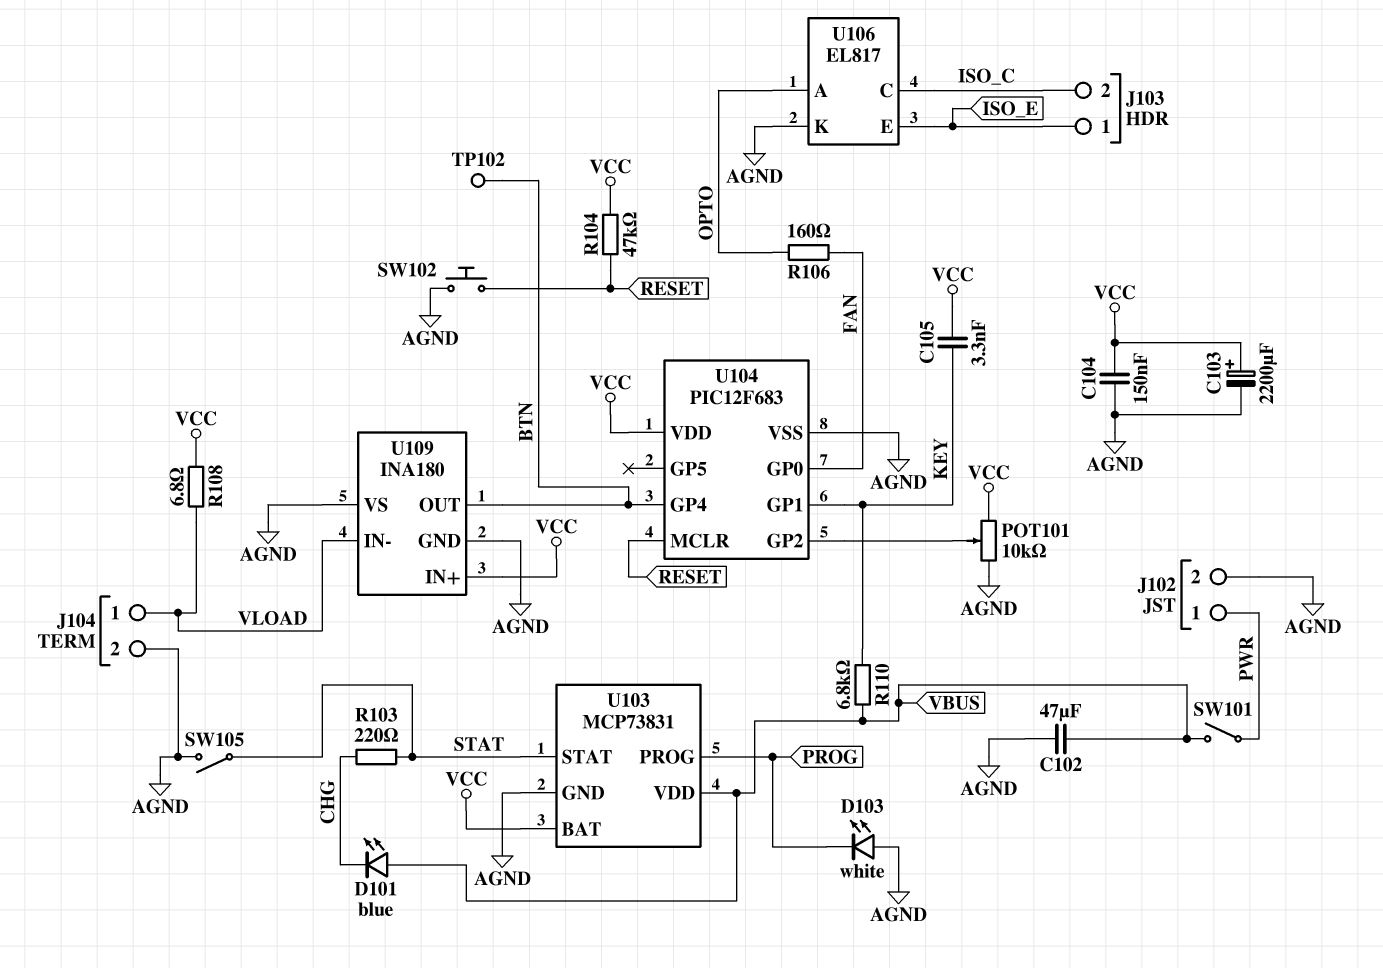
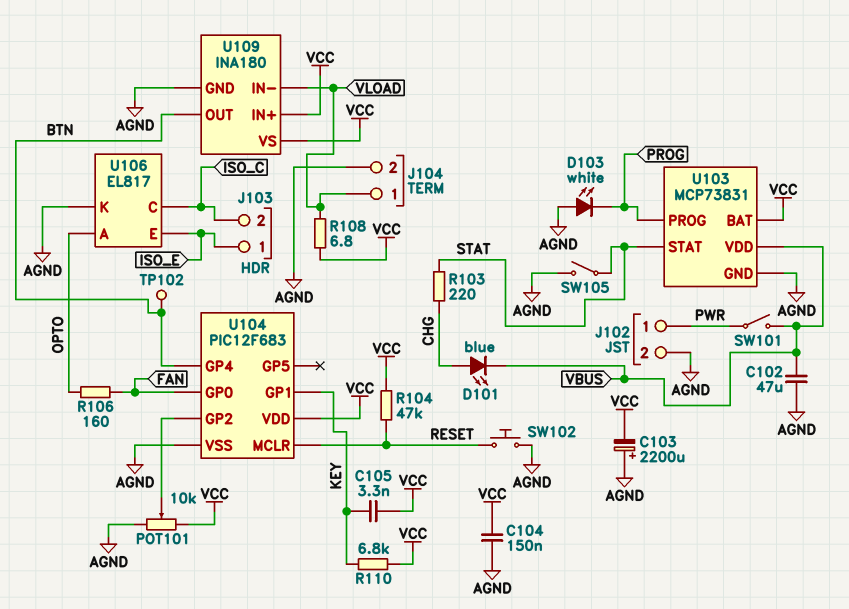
C103: 2200uF (plus VCC, minus AGND) -> 2200uF (plus AGND, minus VCC)
D101: LED blue (A VBUS, K CHG) -> LED blue (A CHG, K VBUS)
R110: 6.8k (KEY, VBUS) -> 6.8k (KEY, VCC)
U109 pin VS: AGND -> VCC

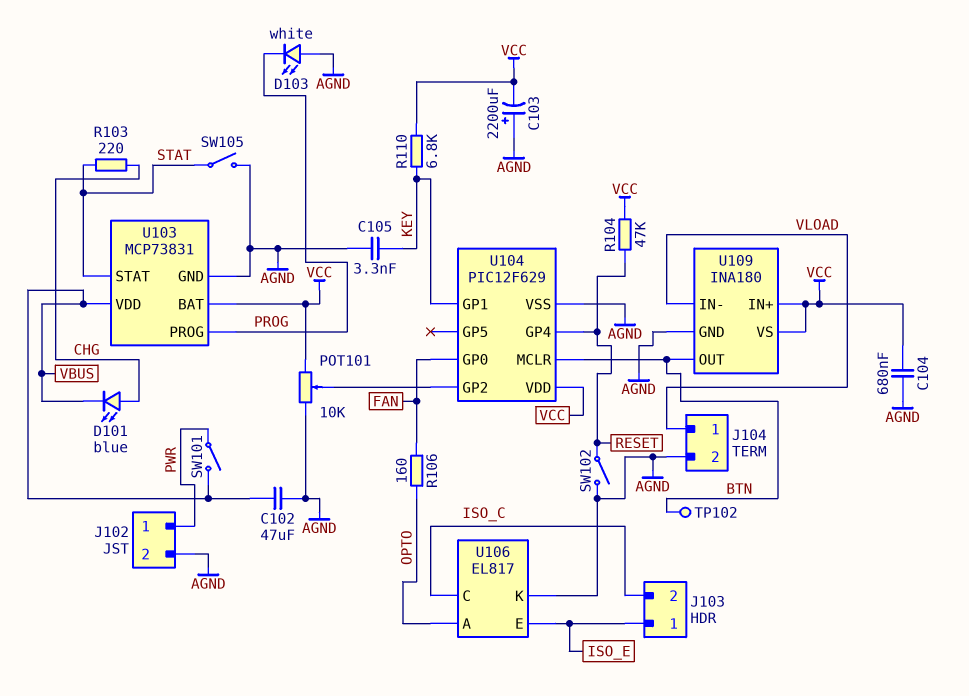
C104: 150nF (AGND, VCC) -> 680nF (AGND, VCC)
C105: 3.3nF (KEY, VCC) -> 3.3nF (AGND, KEY)
R108: 6.8 (VCC, VLOAD) -> none
SW102: button (AGND, RESET) -> switch (AGND, RESET)
U104: PIC12F683 -> PIC12F629
U104 pin GP4: BTN -> RESET
U104 pin MCLR: RESET -> BTN

